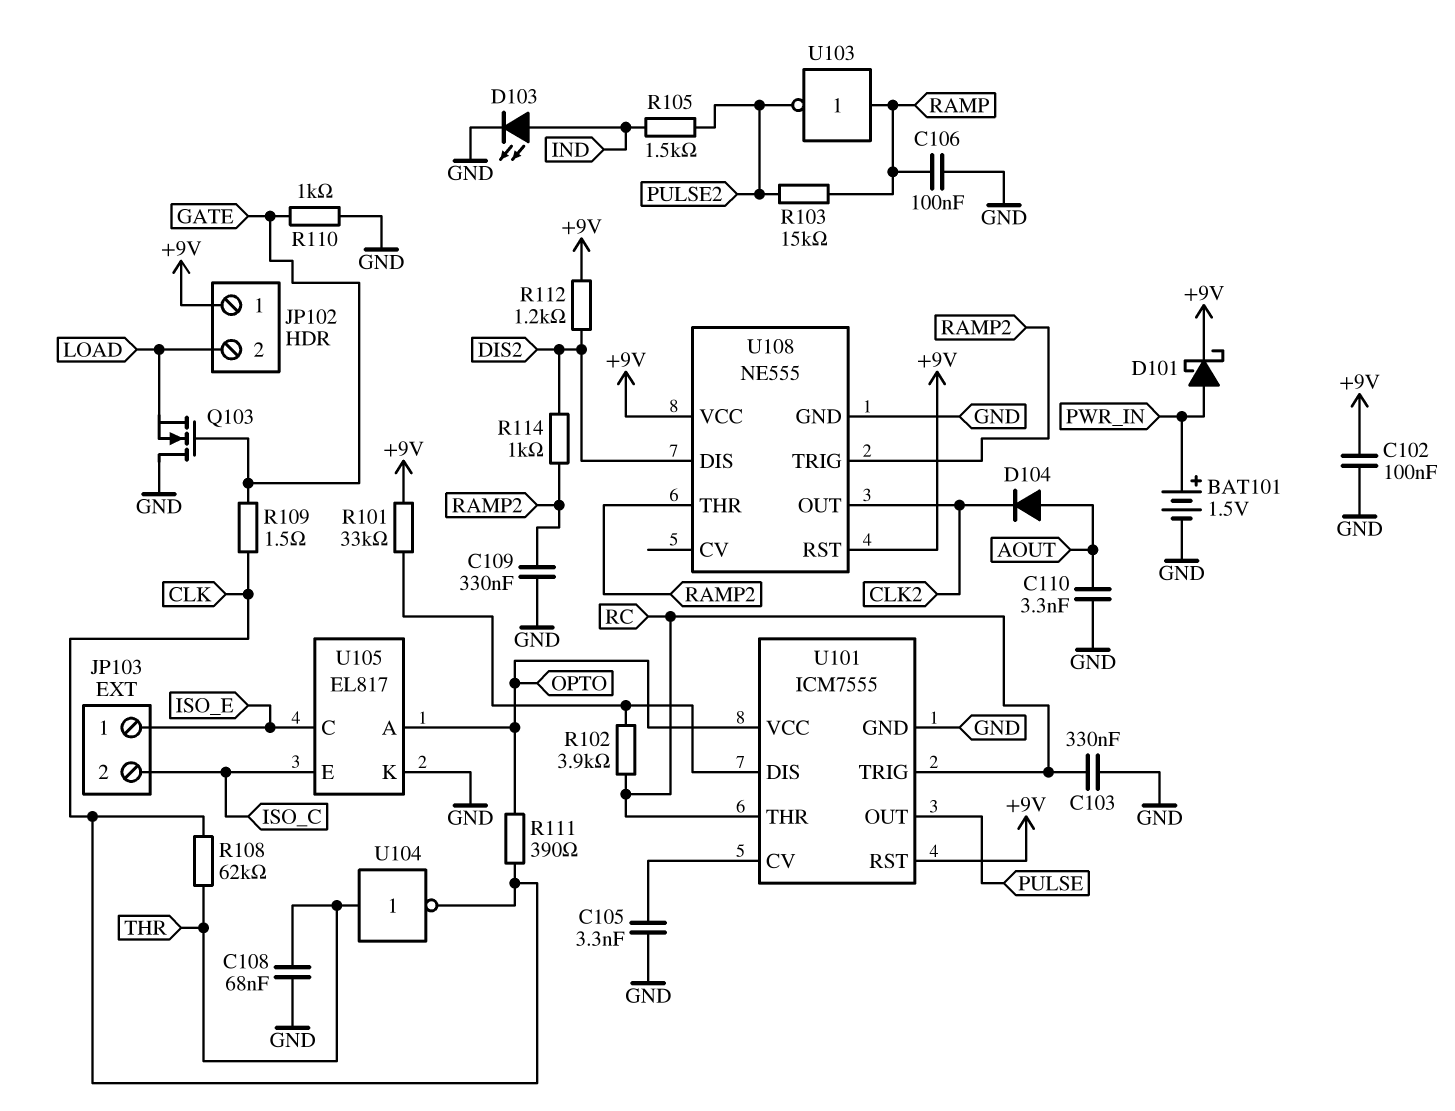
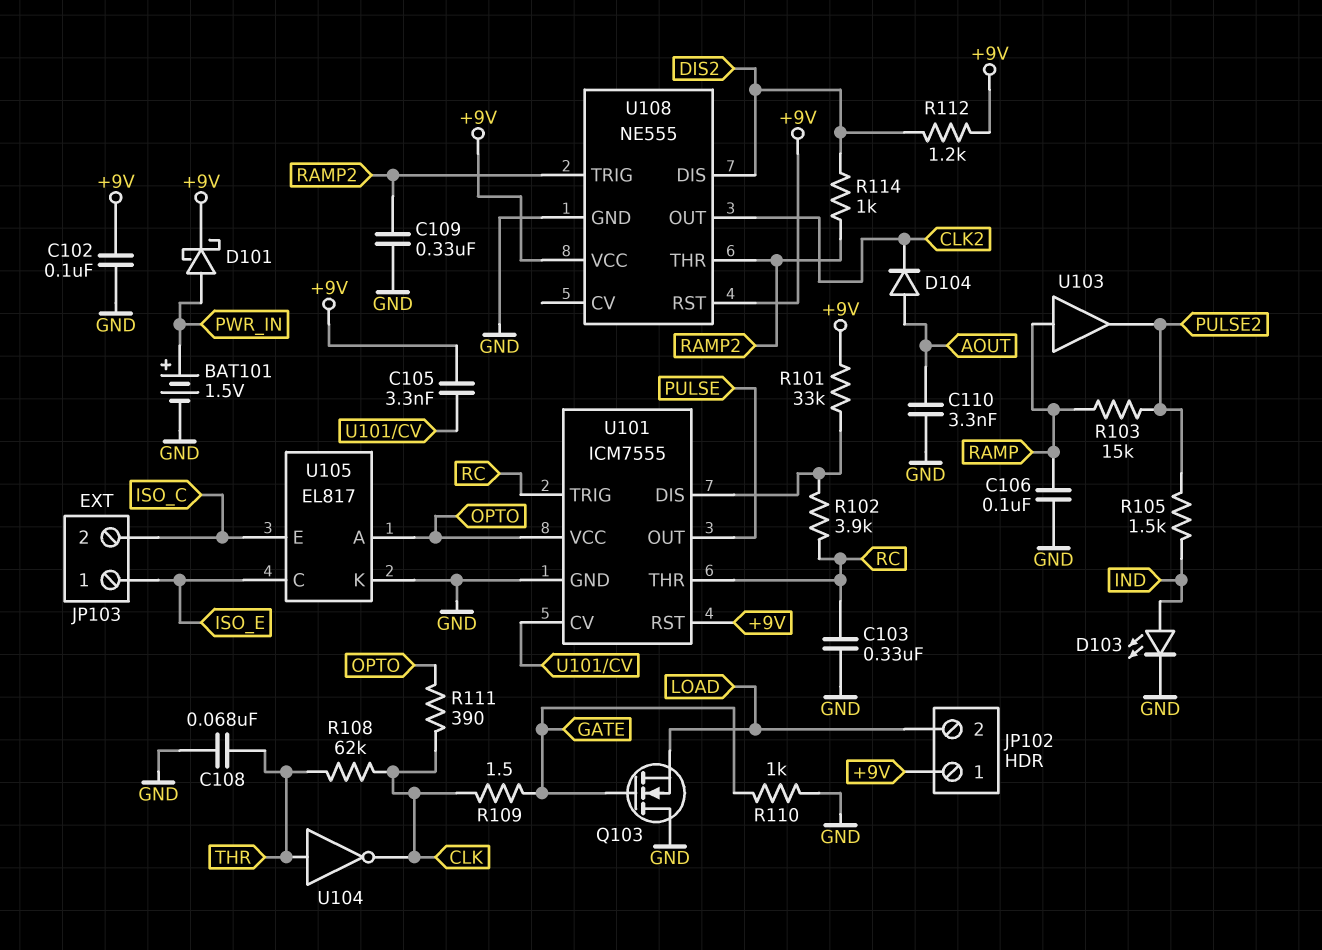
C105: 3.3nF (GND, U101/CV) -> 3.3nF (+9V, U101/CV)
U103: NOT (in RAMP, out PULSE2) -> buffer (in RAMP, out PULSE2)

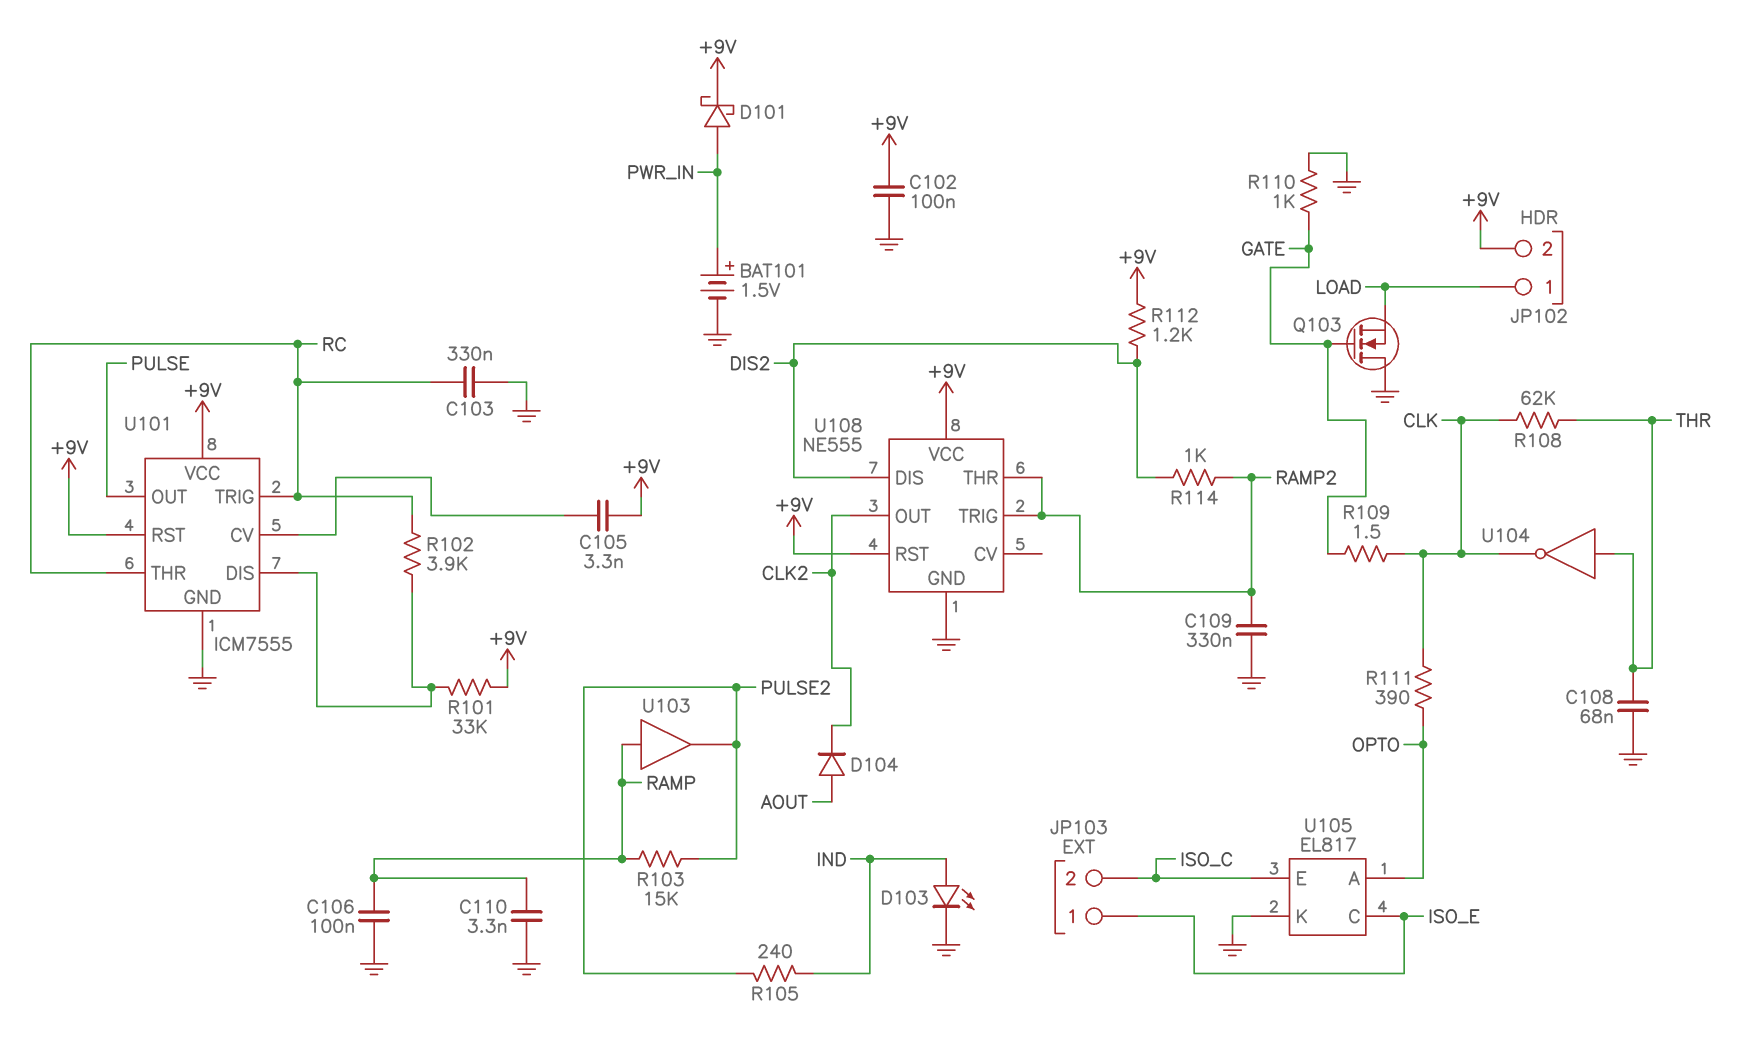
C110: 3.3nF (AOUT, GND) -> 3.3nF (GND, RAMP)
JP102 pin 1: +9V -> LOAD
JP102 pin 2: LOAD -> +9V
R105: 1.5k (IND, PULSE2) -> 240 (IND, PULSE2)
U101 pin VCC: OPTO -> +9V

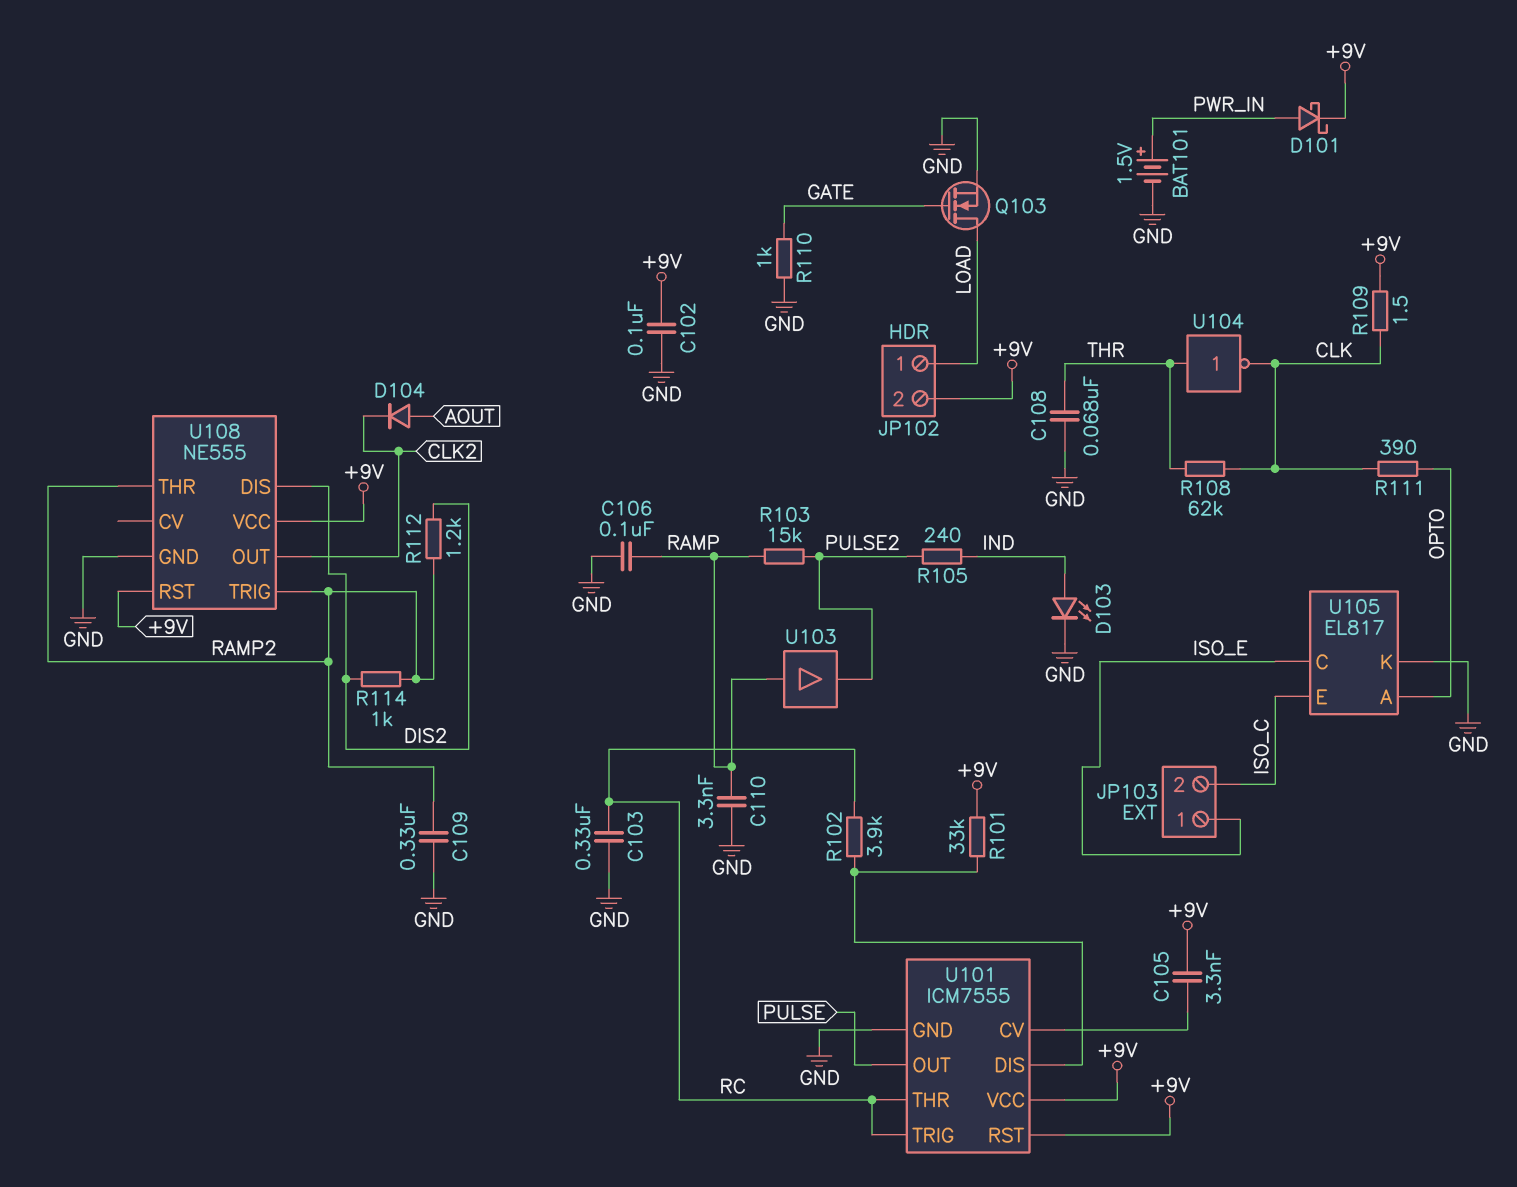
Q103: NMOS (G GATE, D GND, S LOAD) -> NMOS (G GATE, D LOAD, S GND)
R109: 1.5 (CLK, GATE) -> 1.5 (+9V, CLK)
R112: 1.2k (+9V, DIS2) -> 1.2k (DIS2, RAMP2)

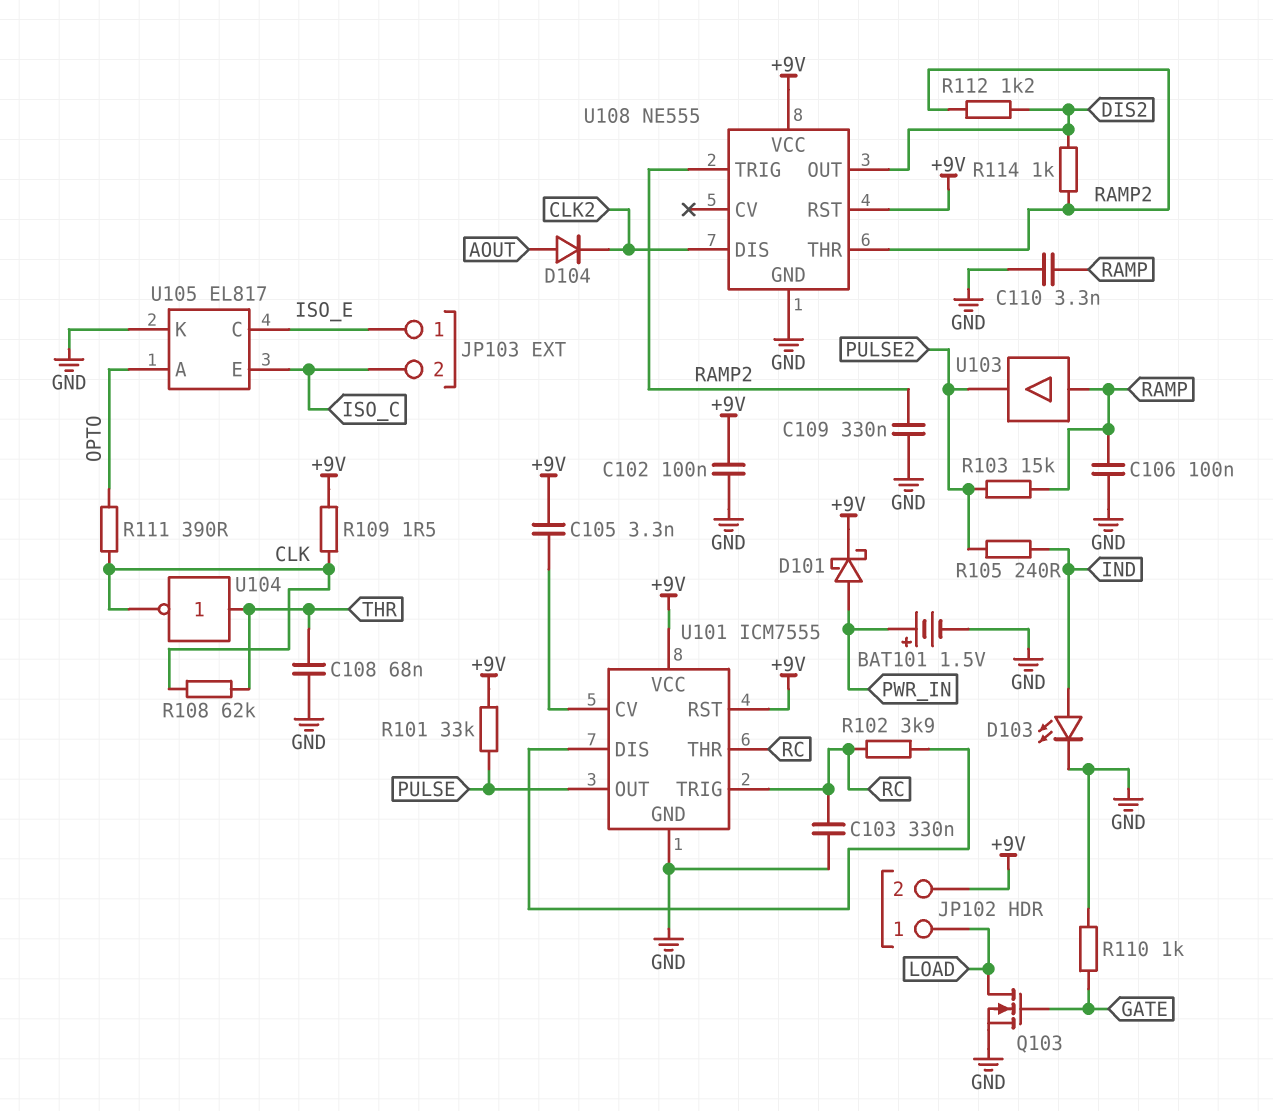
R101: 33k (+9V, U101/DIS) -> 33k (+9V, PULSE)
U108 pin DIS: DIS2 -> CLK2
U108 pin OUT: CLK2 -> DIS2

